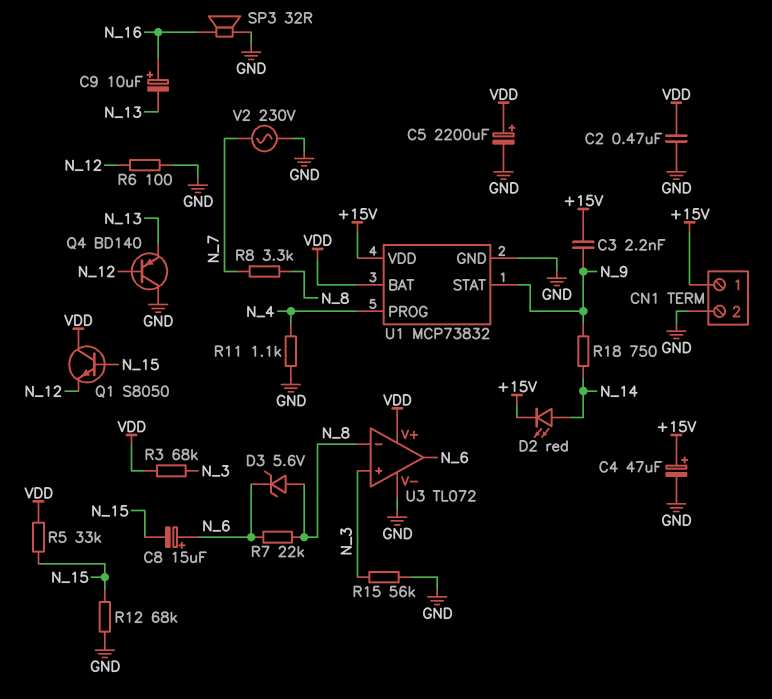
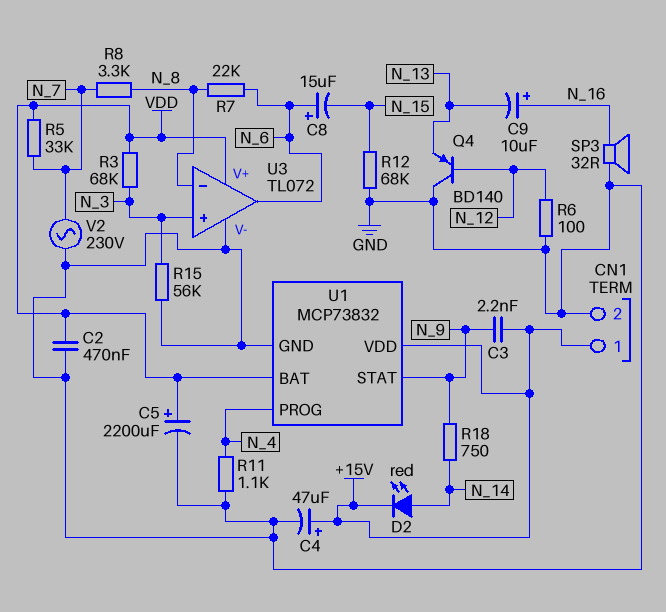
D3: zener 5.6V (A N_8, K N_6) -> none
Q1: NPN S8050 (B N_15, C VDD, E N_12) -> none
R5: 33k (N_15, VDD) -> 33k (N_7, VDD)

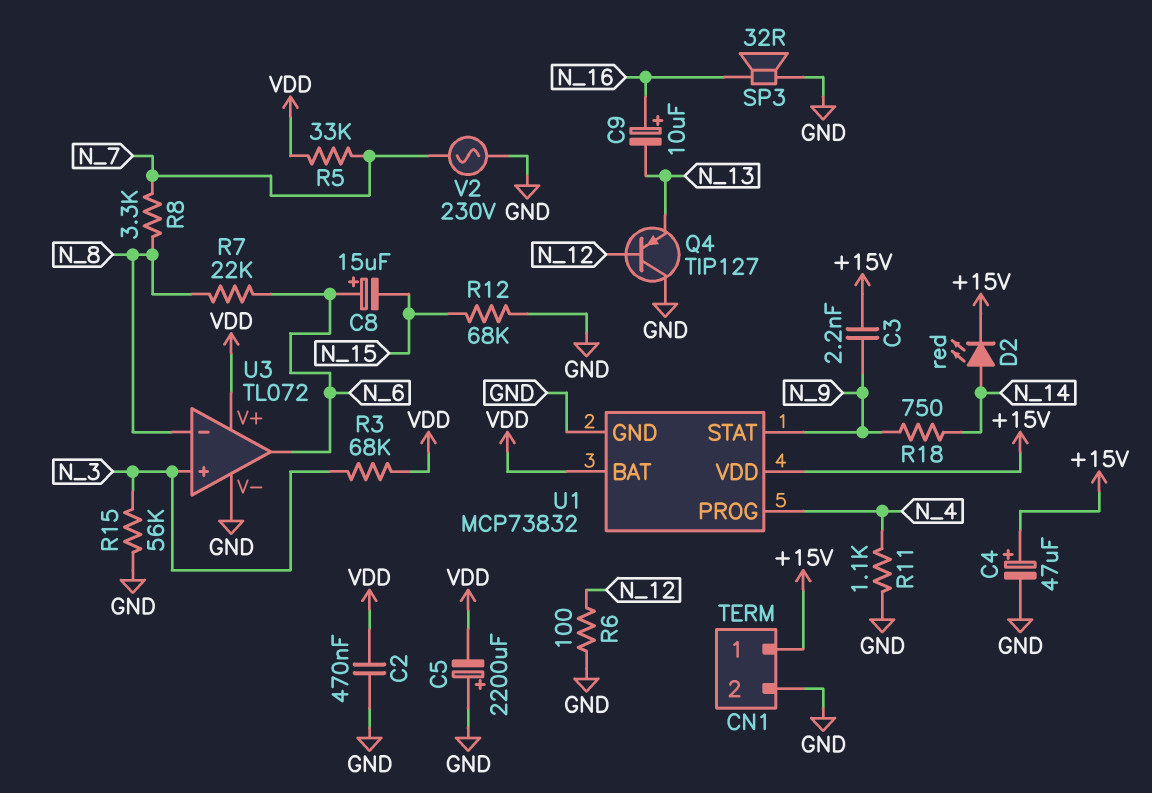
C5: 2200uF (plus VDD, minus GND) -> 2200uF (plus GND, minus VDD)
Q4: PNP BD140 (B N_12, C GND, E N_13) -> PNP TIP127 (B N_12, C GND, E N_13)

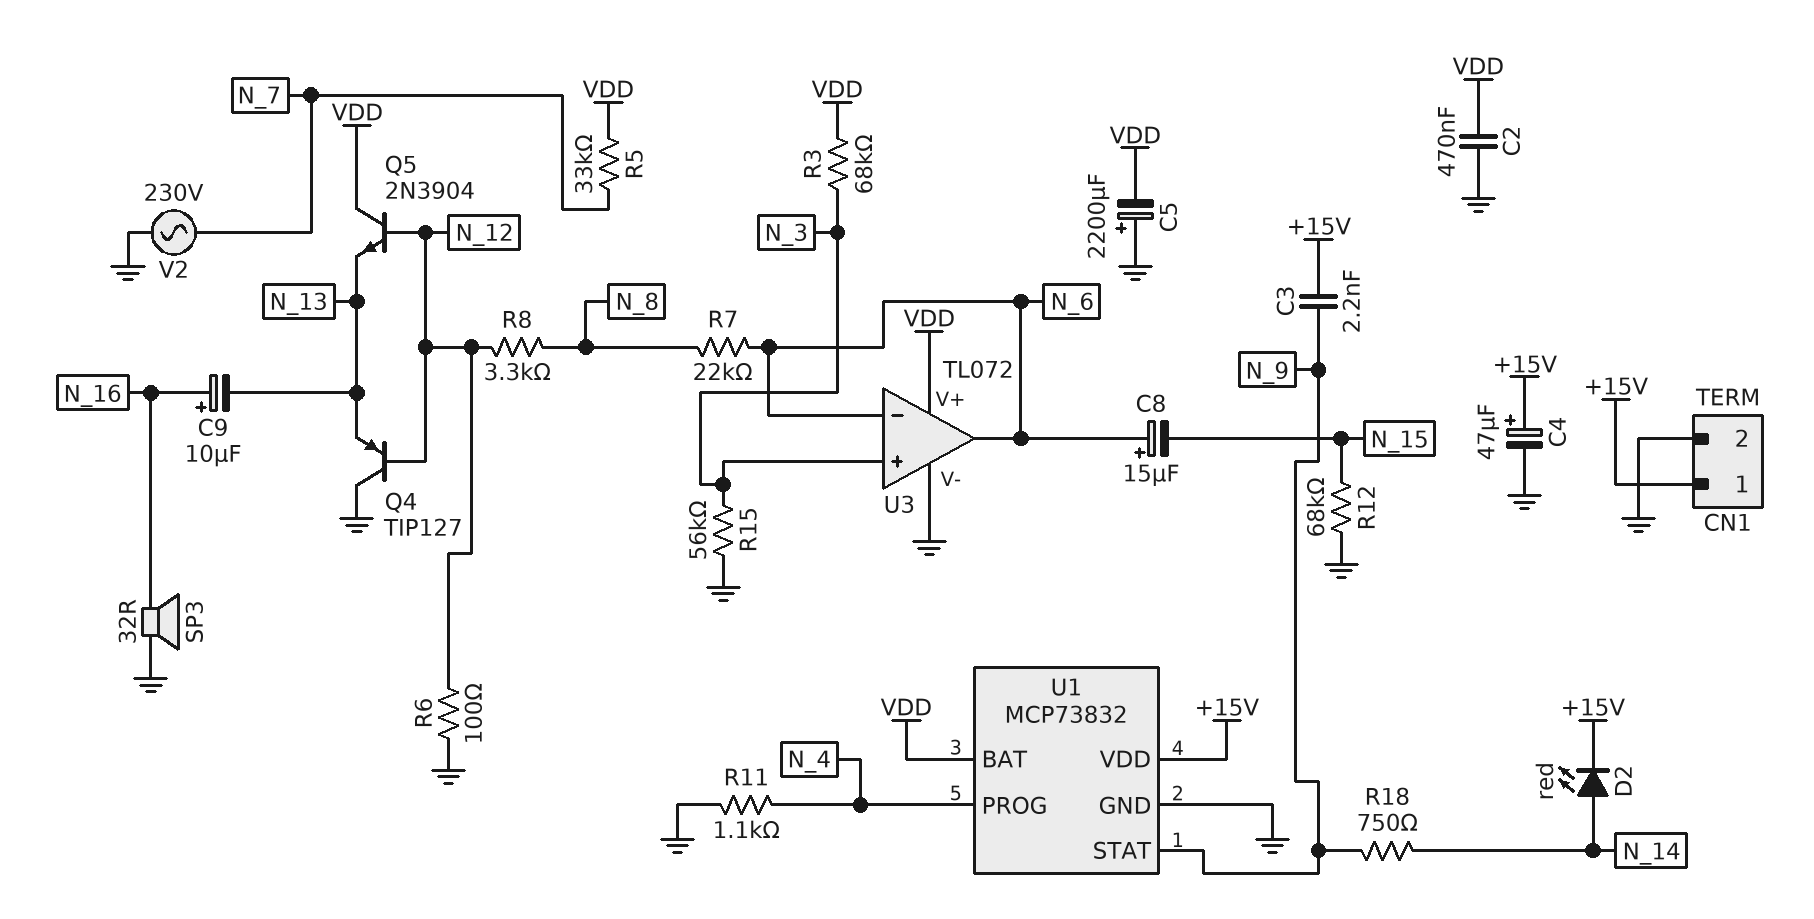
Q5: none -> NPN 2N3904 (B N_12, C VDD, E N_13)
R8: 3.3k (N_7, N_8) -> 3.3k (N_8, N_12)
U3 pin in-: N_8 -> N_6

